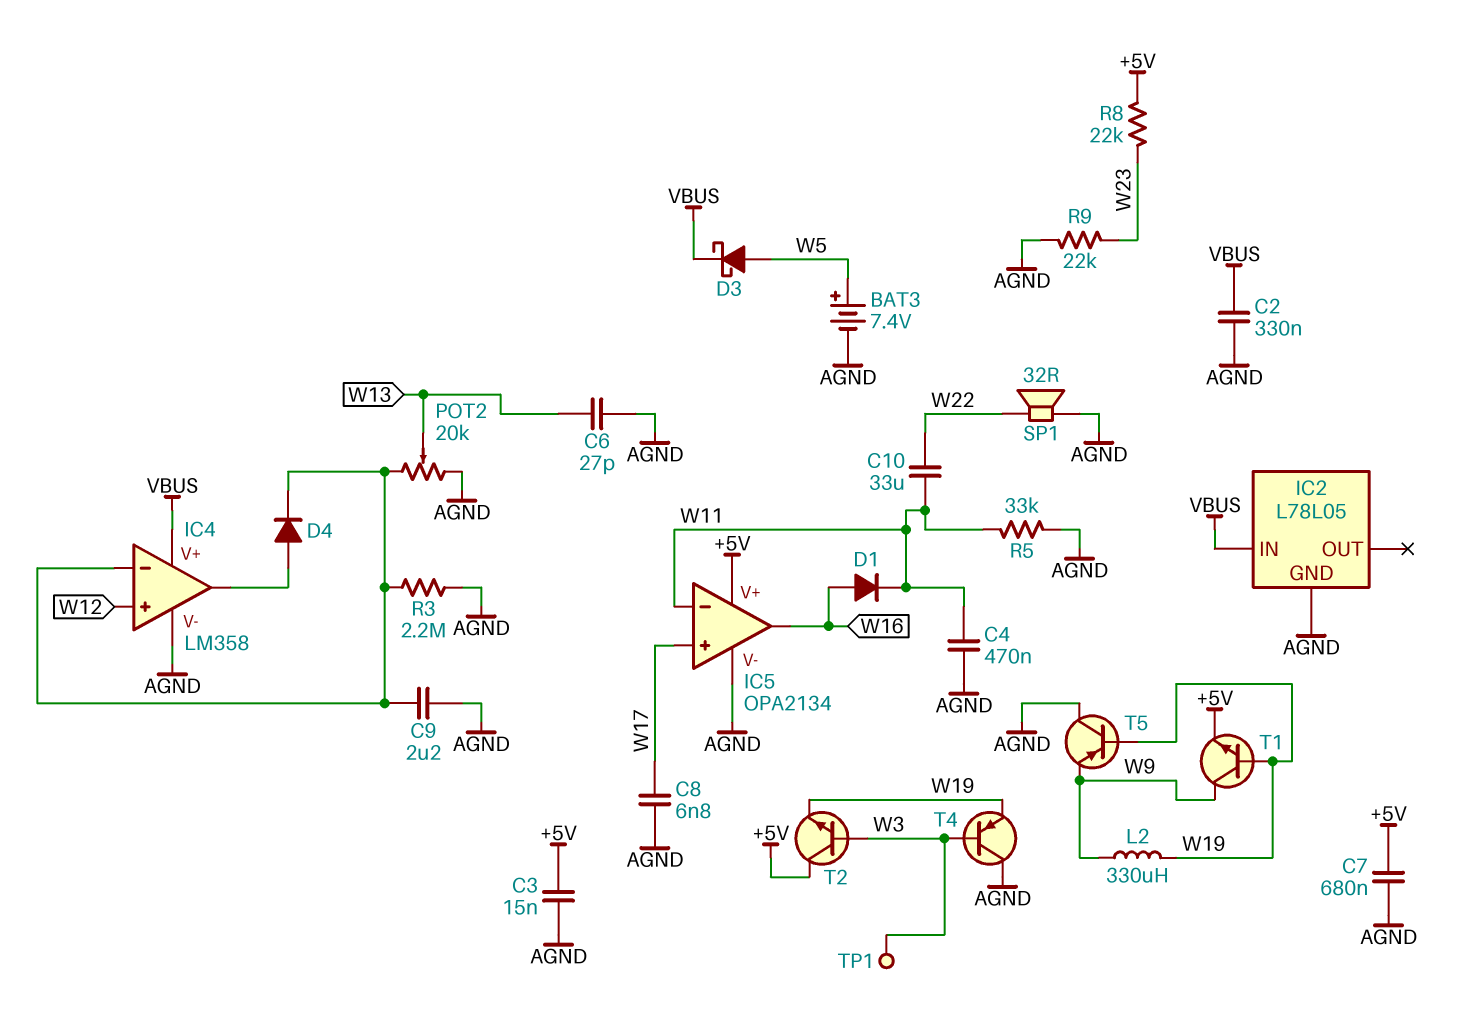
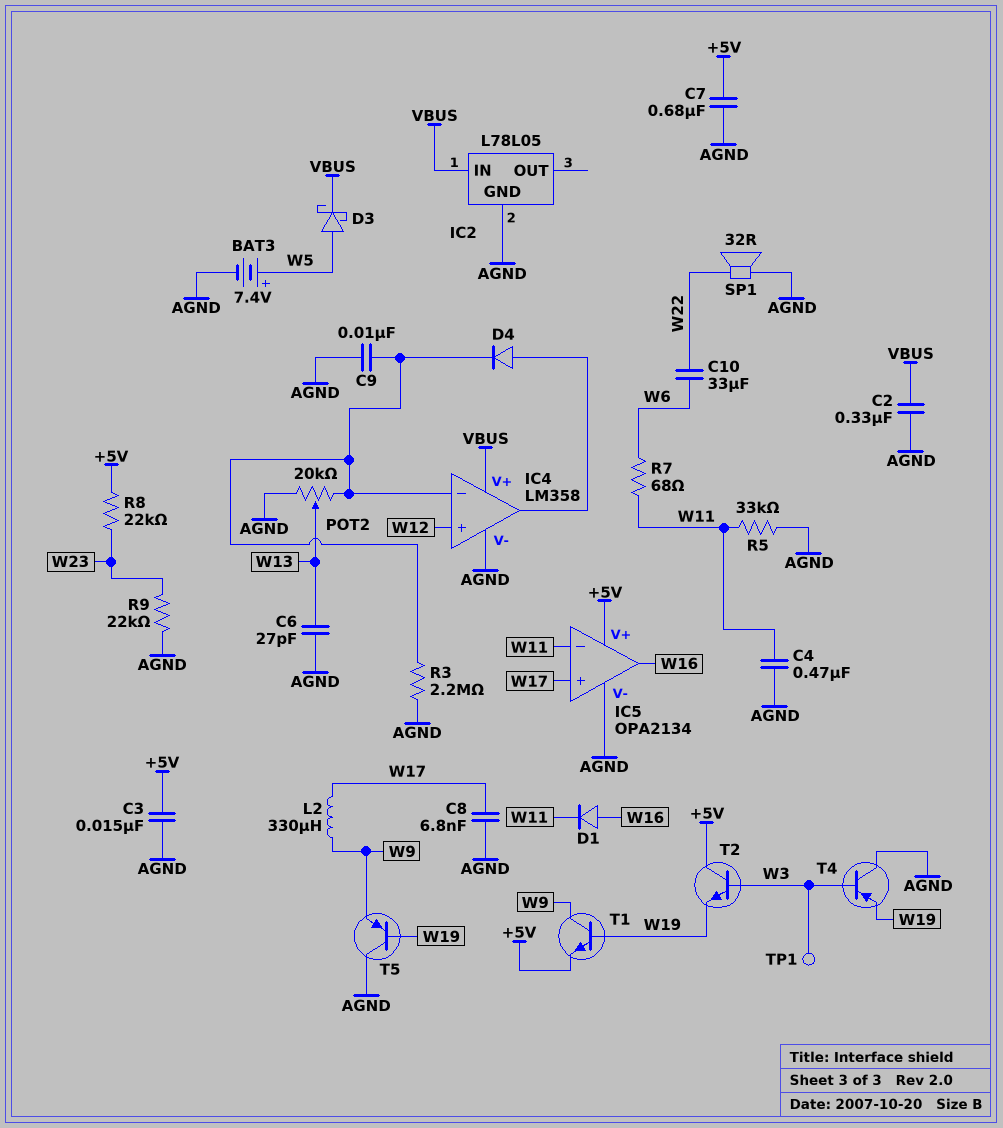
C9: 2.2uF (AGND, IC4/in-) -> 10nF (AGND, IC4/in-)
C10: 33uF (W11, W22) -> 33uF (W6, W22)
L2: 330uH (W9, W19) -> 330uH (W9, W17)
R7: none -> 68 (W6, W11)

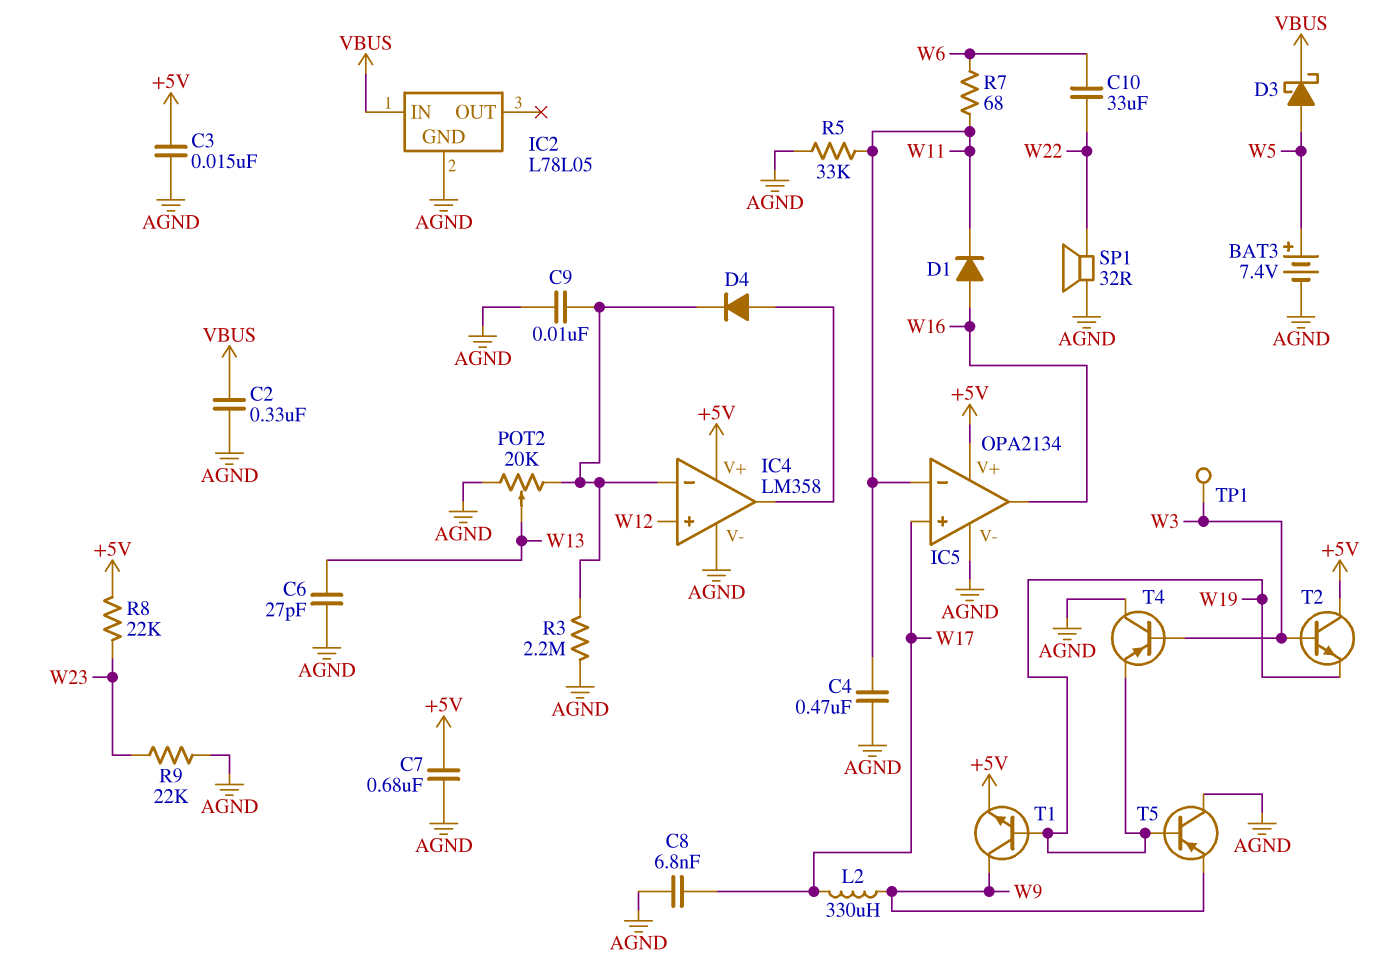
IC4 pin V+: VBUS -> +5V

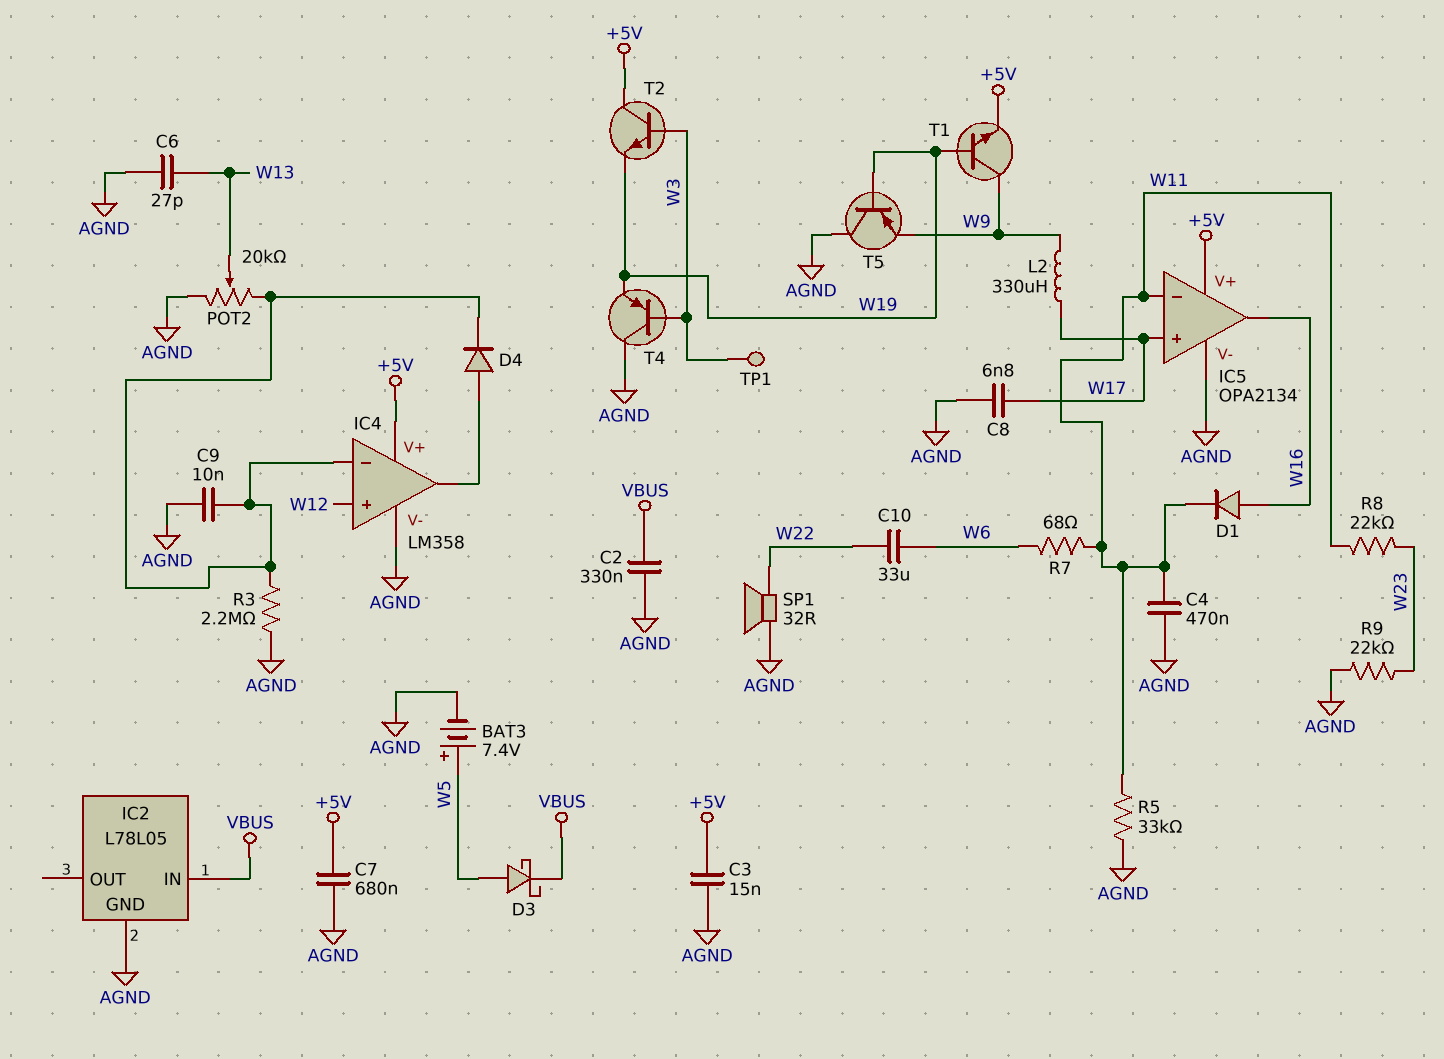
R8: 22k (+5V, W23) -> 22k (W11, W23)

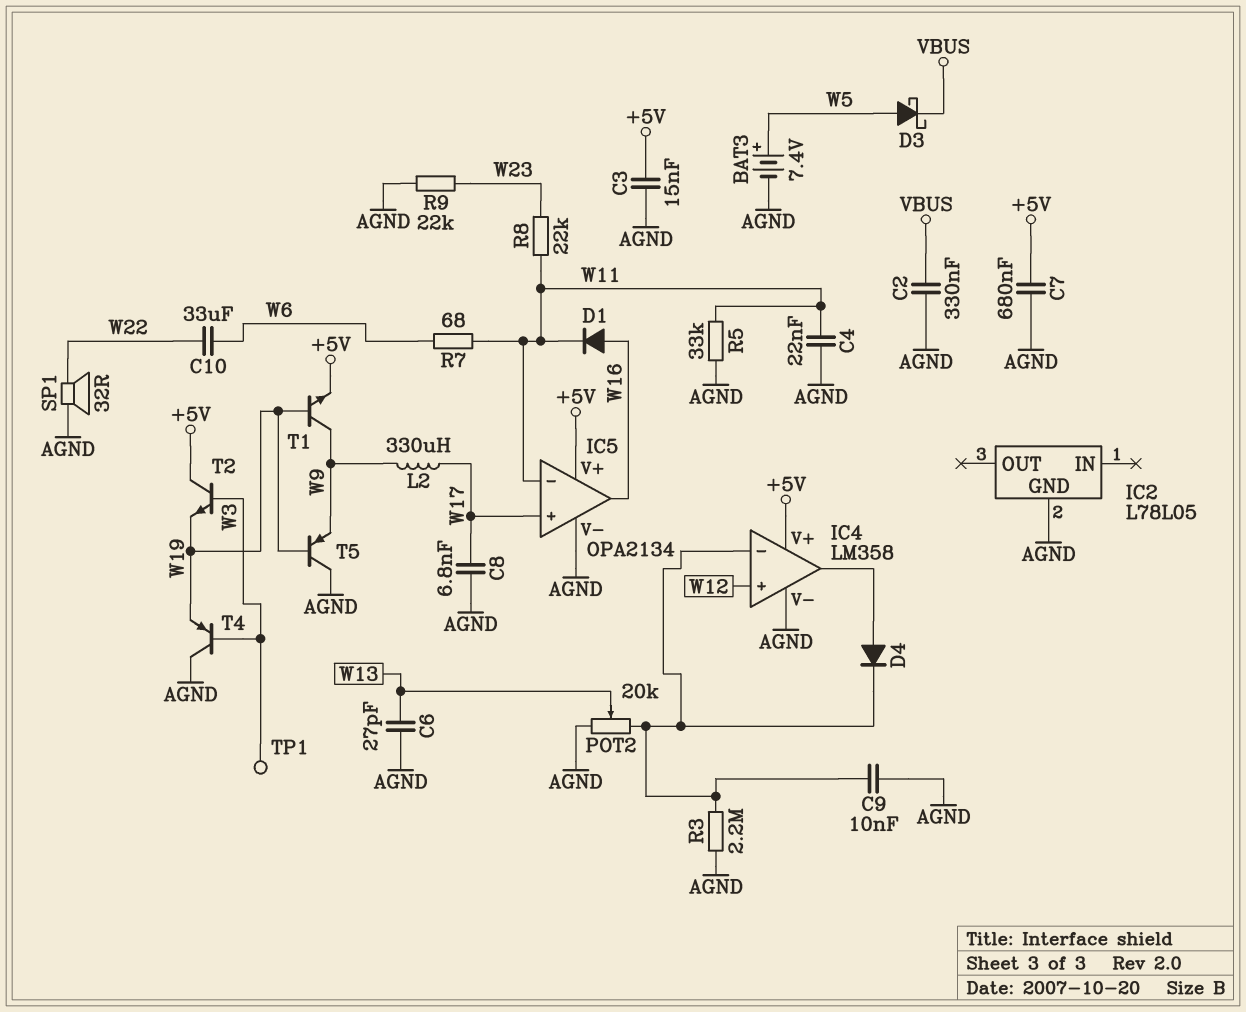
C4: 470nF (AGND, W11) -> 22nF (AGND, W11)
IC2 pin IN: VBUS -> none

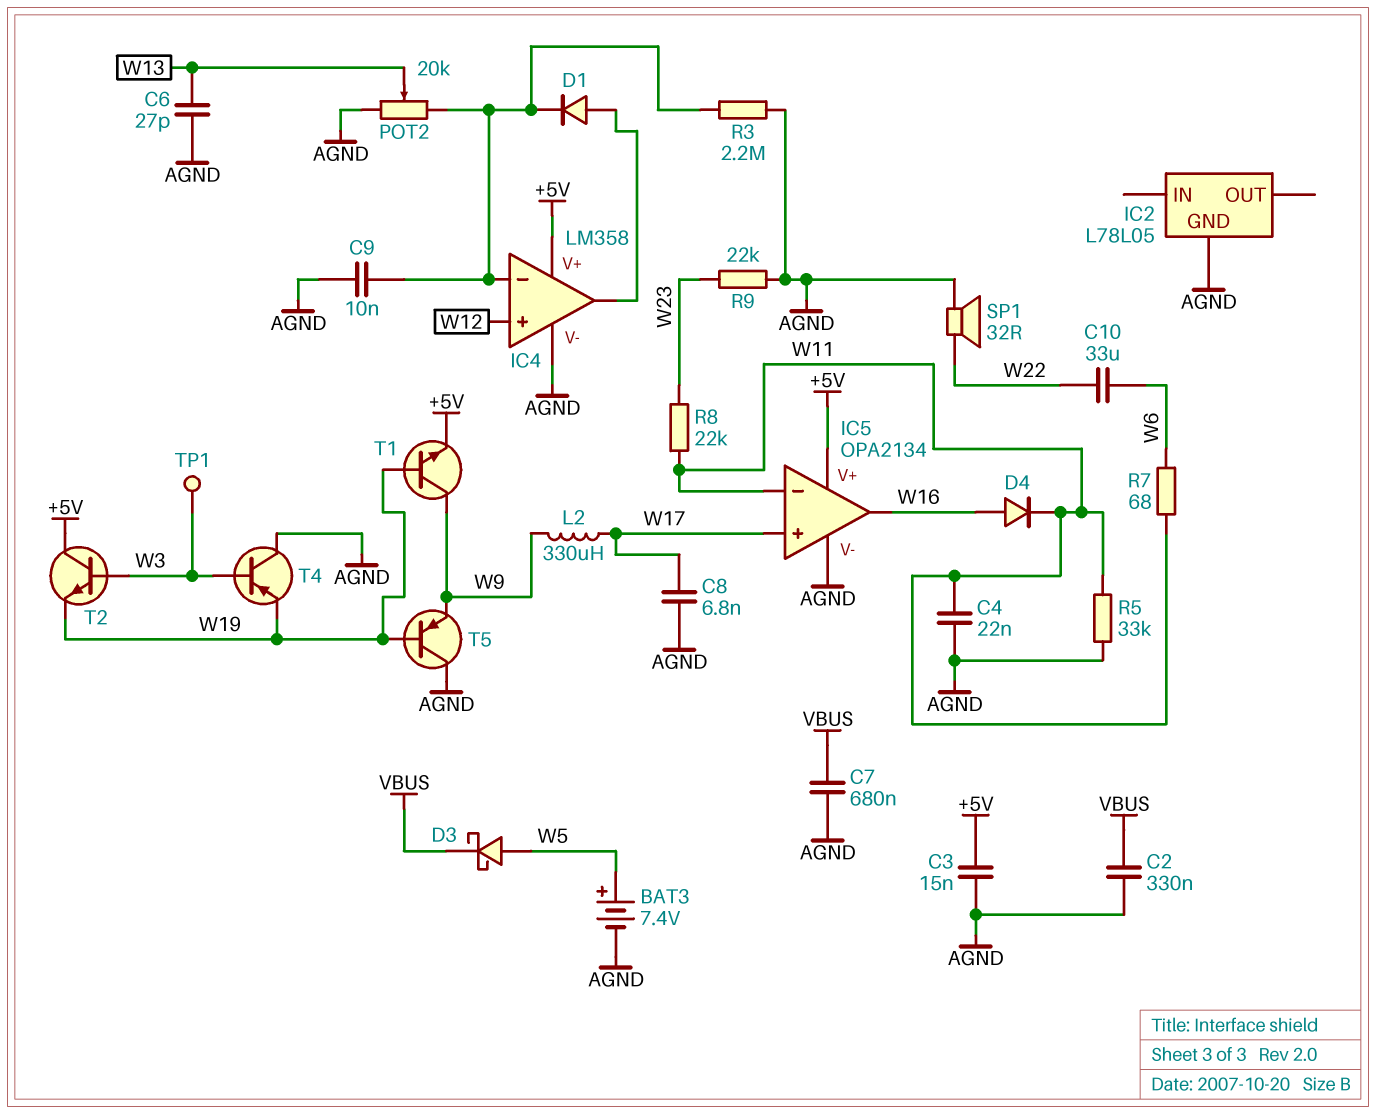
C7: 680nF (+5V, AGND) -> 680nF (AGND, VBUS)
D1: diode (A W16, K W11) -> diode (A IC4/out, K IC4/in-)
D4: diode (A IC4/out, K IC4/in-) -> diode (A W16, K W11)

